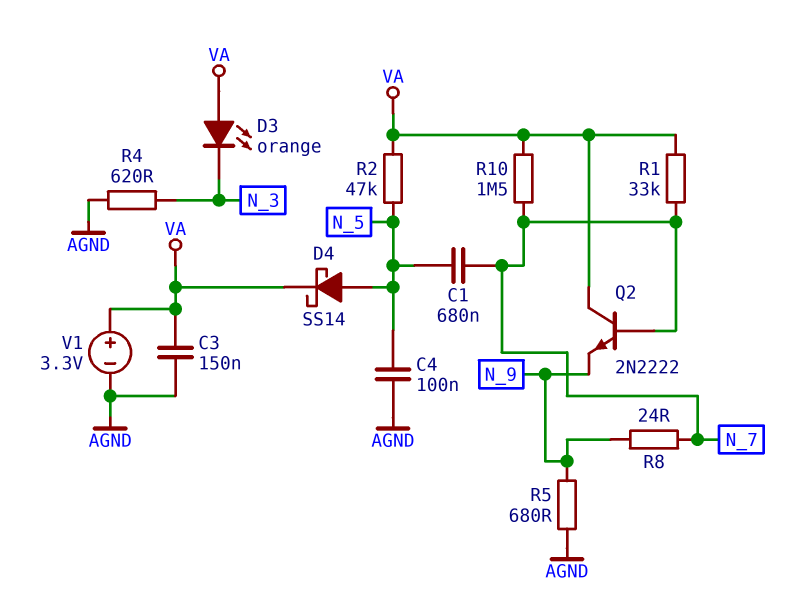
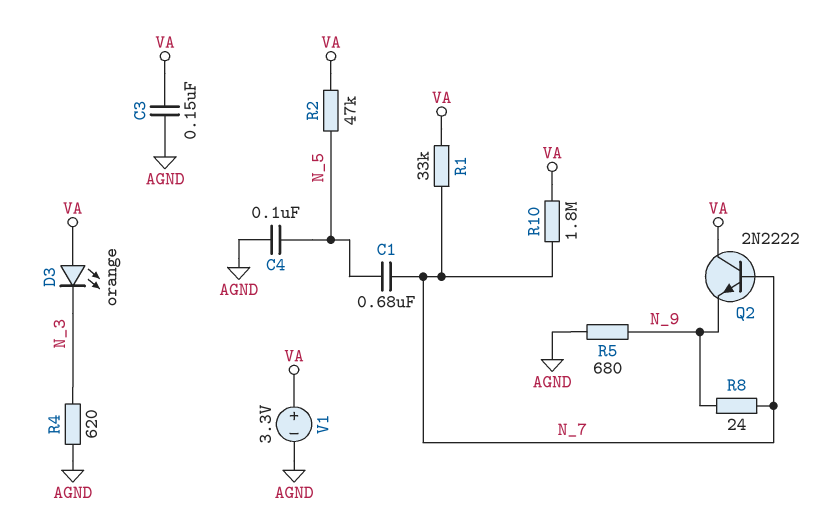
D4: schottky SS14 (A N_5, K VA) -> none
R10: 1.5M (N_7, VA) -> 1.8M (N_7, VA)

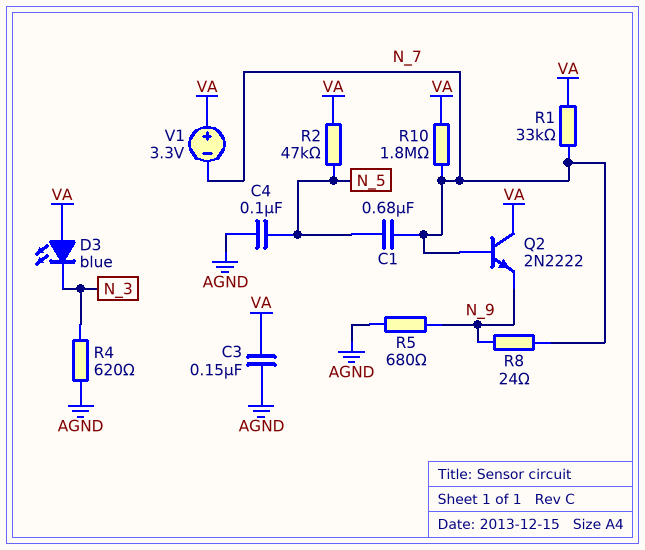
D3: LED orange (A VA, K N_3) -> LED blue (A VA, K N_3)
V1: 3.3V (plus VA, minus AGND) -> 3.3V (plus VA, minus N_7)

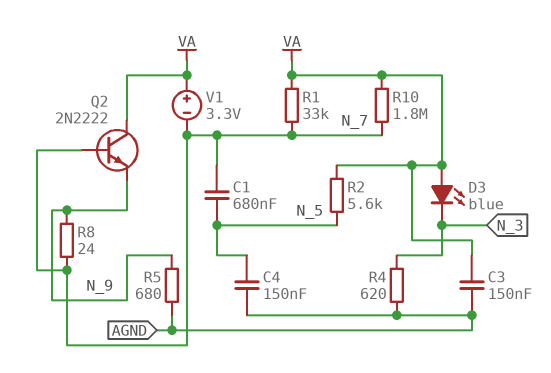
C4: 100nF (AGND, N_5) -> 150nF (AGND, N_5)
R2: 47k (N_5, VA) -> 5.6k (N_5, VA)

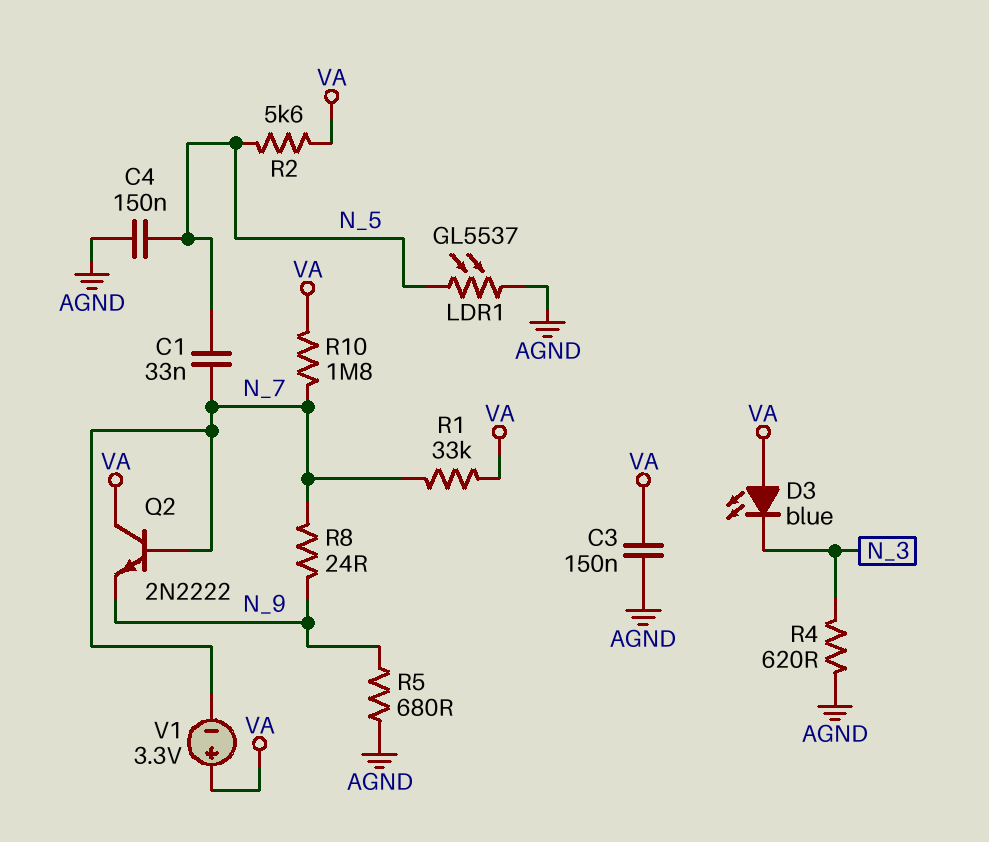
C1: 680nF (N_5, N_7) -> 33nF (N_5, N_7)
LDR1: none -> GL5537 (AGND, N_5)

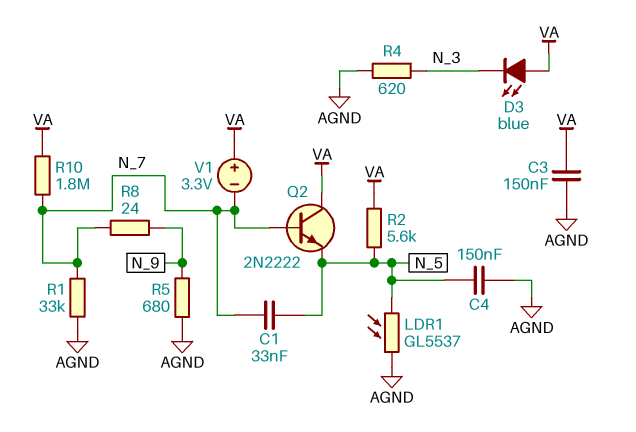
Q2: NPN 2N2222 (B N_7, C VA, E N_9) -> NPN 2N2222 (B N_7, C VA, E N_5)
R1: 33k (N_7, VA) -> 33k (AGND, N_7)

